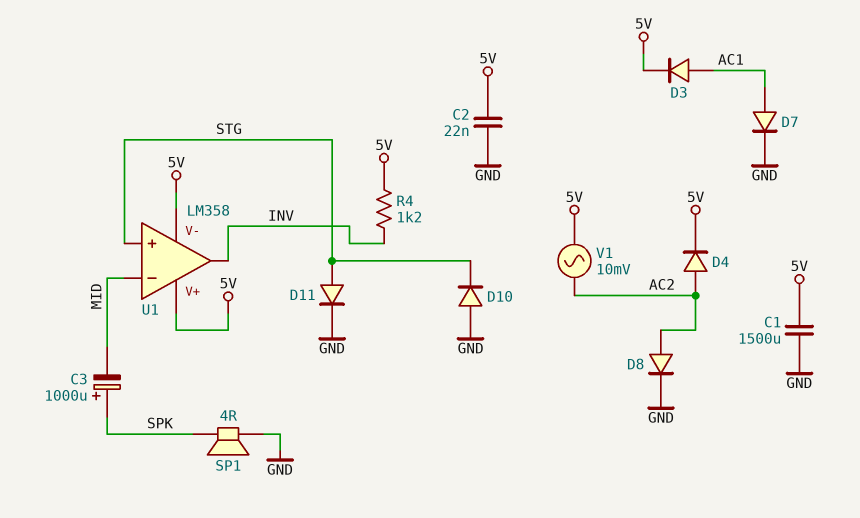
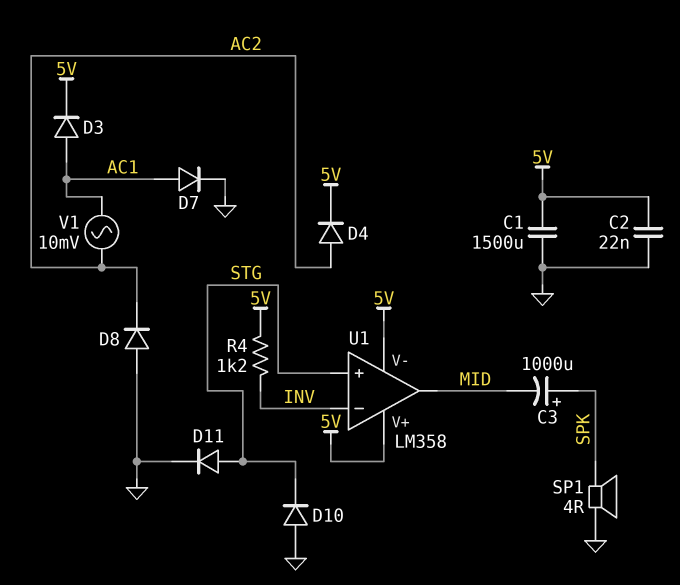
D8: diode (A AC2, K GND) -> diode (A GND, K AC2)
U1 pin in-: MID -> INV
U1 pin out: INV -> MID
V1: AC 10mV (5V, AC2) -> AC 10mV (AC1, AC2)

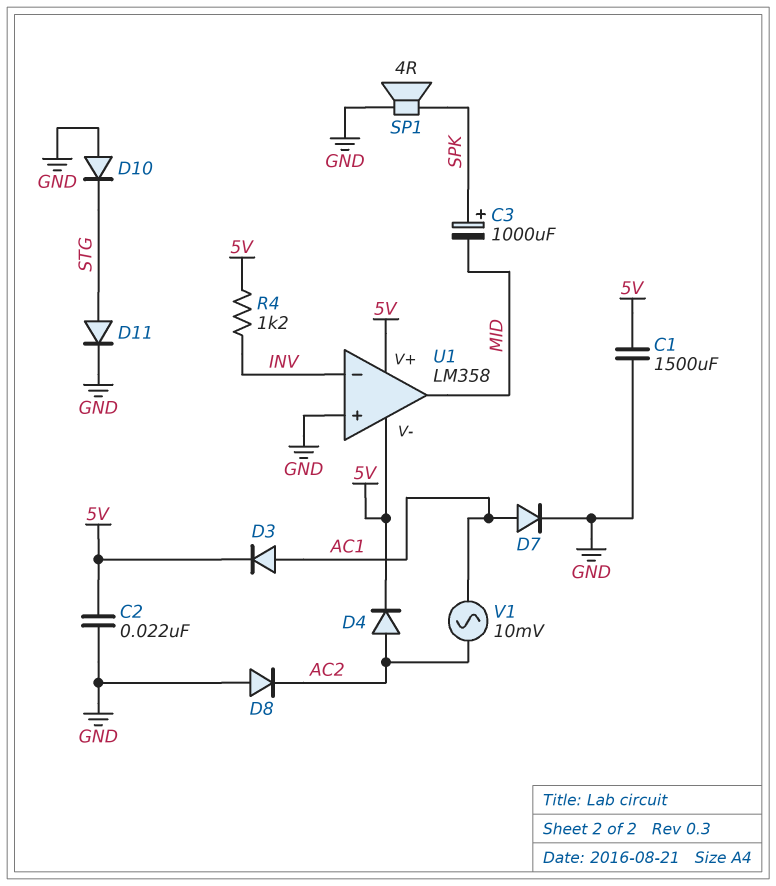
U1 pin in+: STG -> GND

